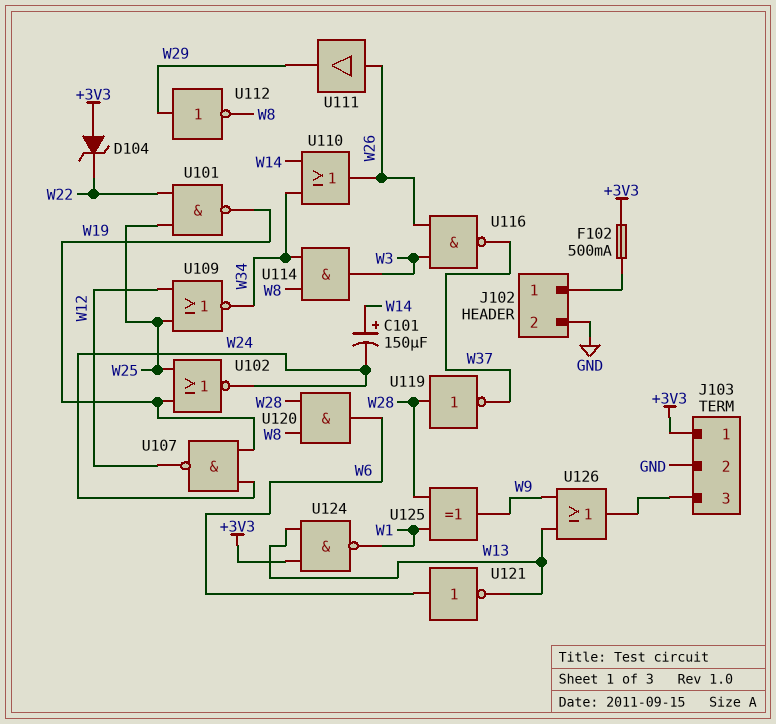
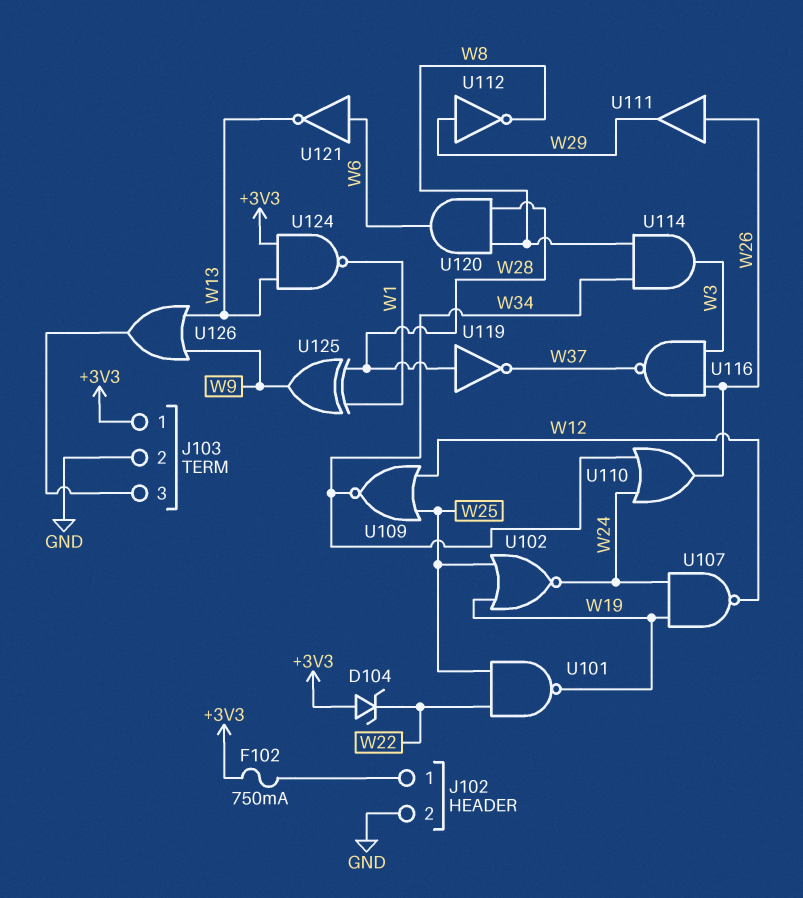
C101: 150uF (plus W14, minus W24) -> none
F102: 500mA (+3V3, J102/1) -> 750mA (+3V3, J102/1)
U110: OR (in W14, in W34, out W26) -> OR (in W24, in W34, out W26)

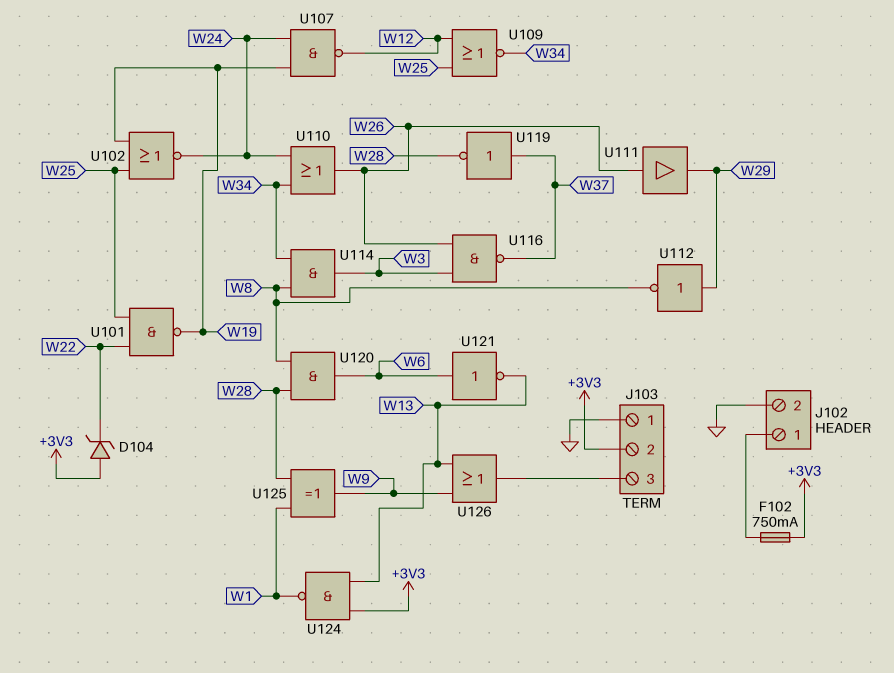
J103 pin 1: +3V3 -> GND
J103 pin 2: GND -> +3V3
U119: NOT (in W28, out W37) -> NOT (in W37, out W28)

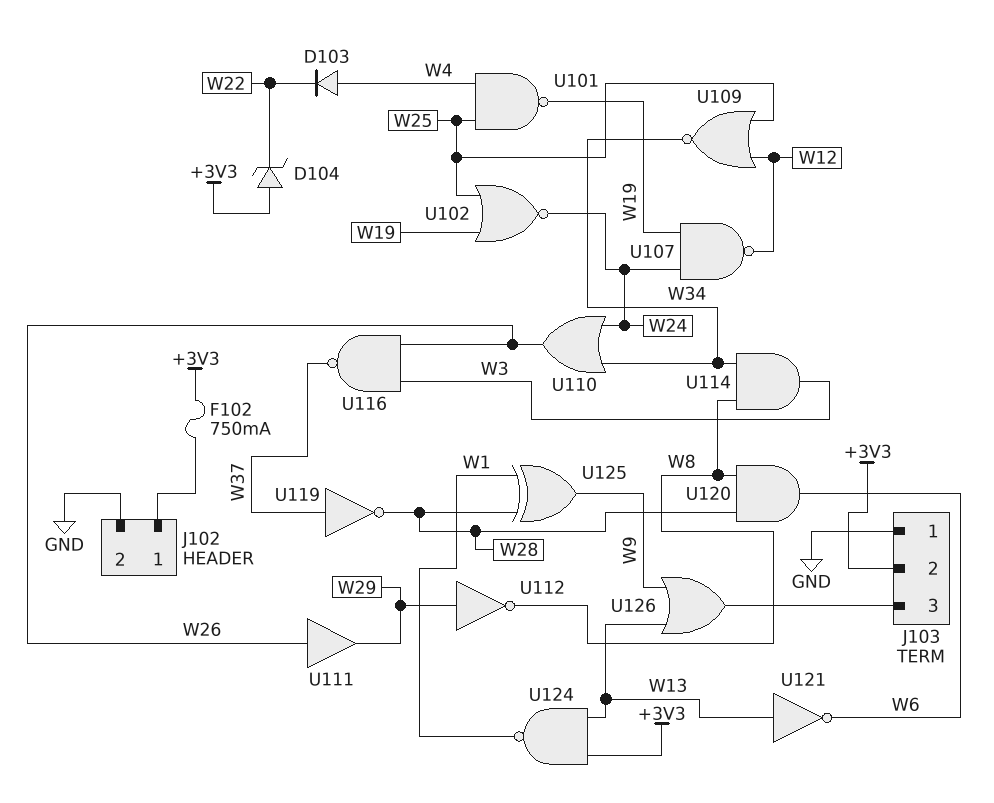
D103: none -> diode (A W4, K W22)
U101: NAND (in W22, in W25, out W19) -> NAND (in W4, in W25, out W19)
U121: NOT (in W6, out W13) -> NOT (in W13, out W6)

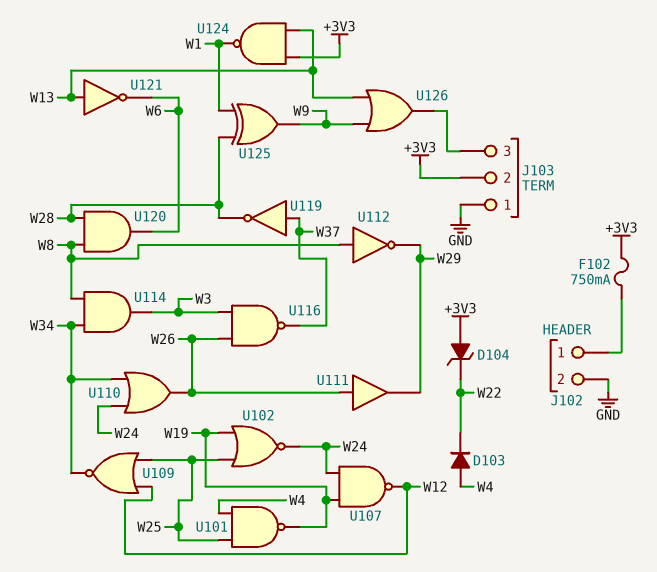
U112: NOT (in W29, out W8) -> NOT (in W8, out W29)

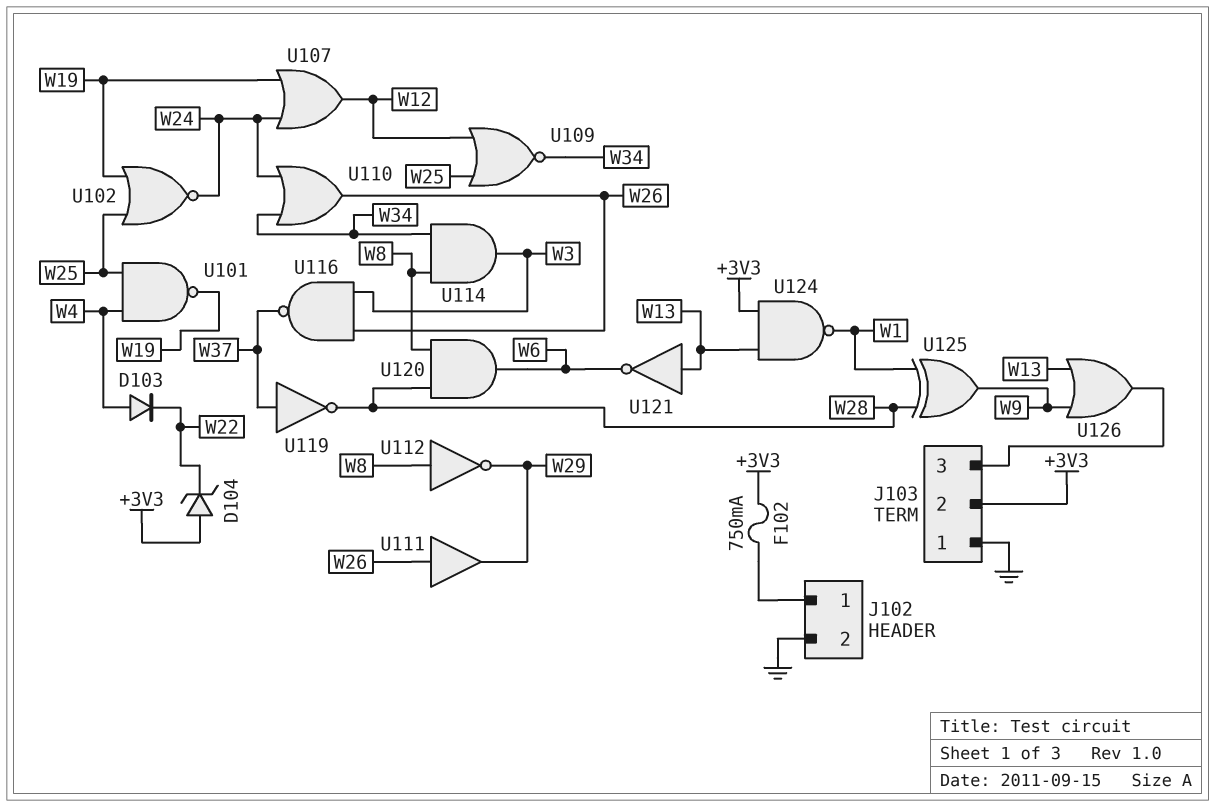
U107: NAND (in W19, in W24, out W12) -> OR (in W19, in W24, out W12)

